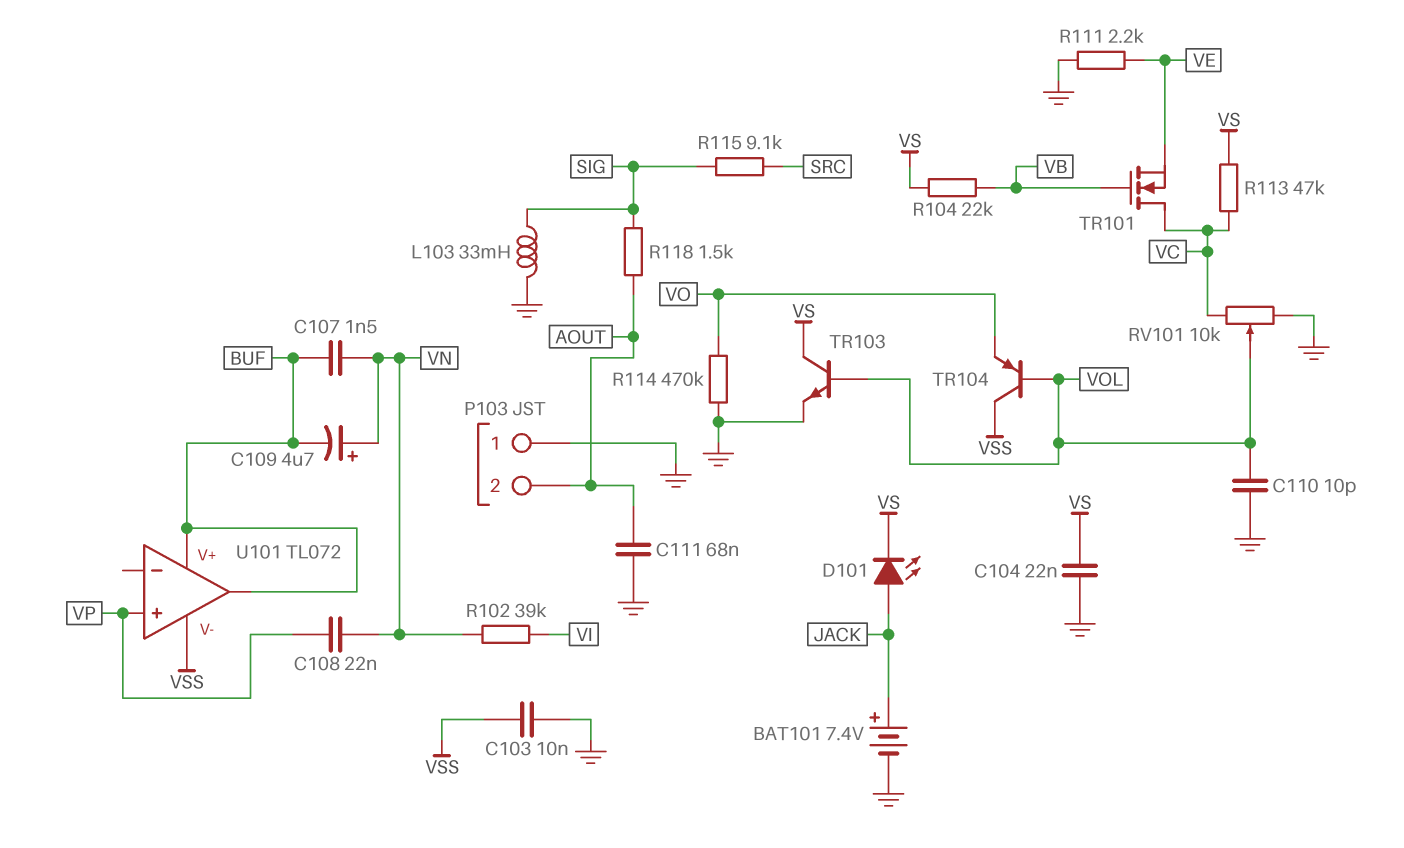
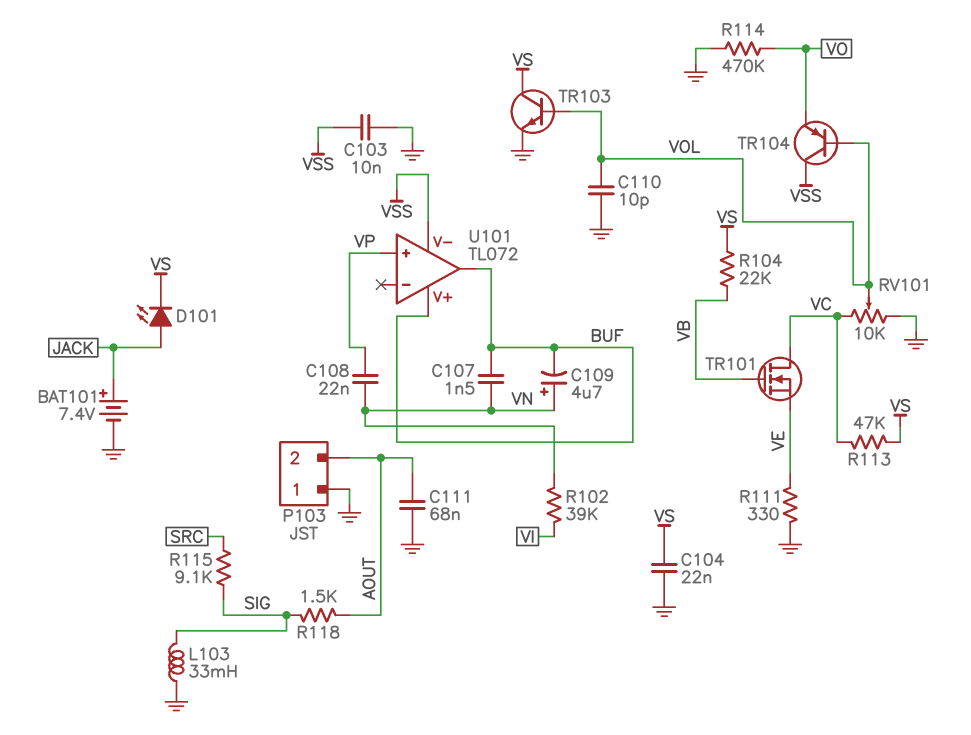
R111: 2.2k (GND, VE) -> 330 (GND, VE)

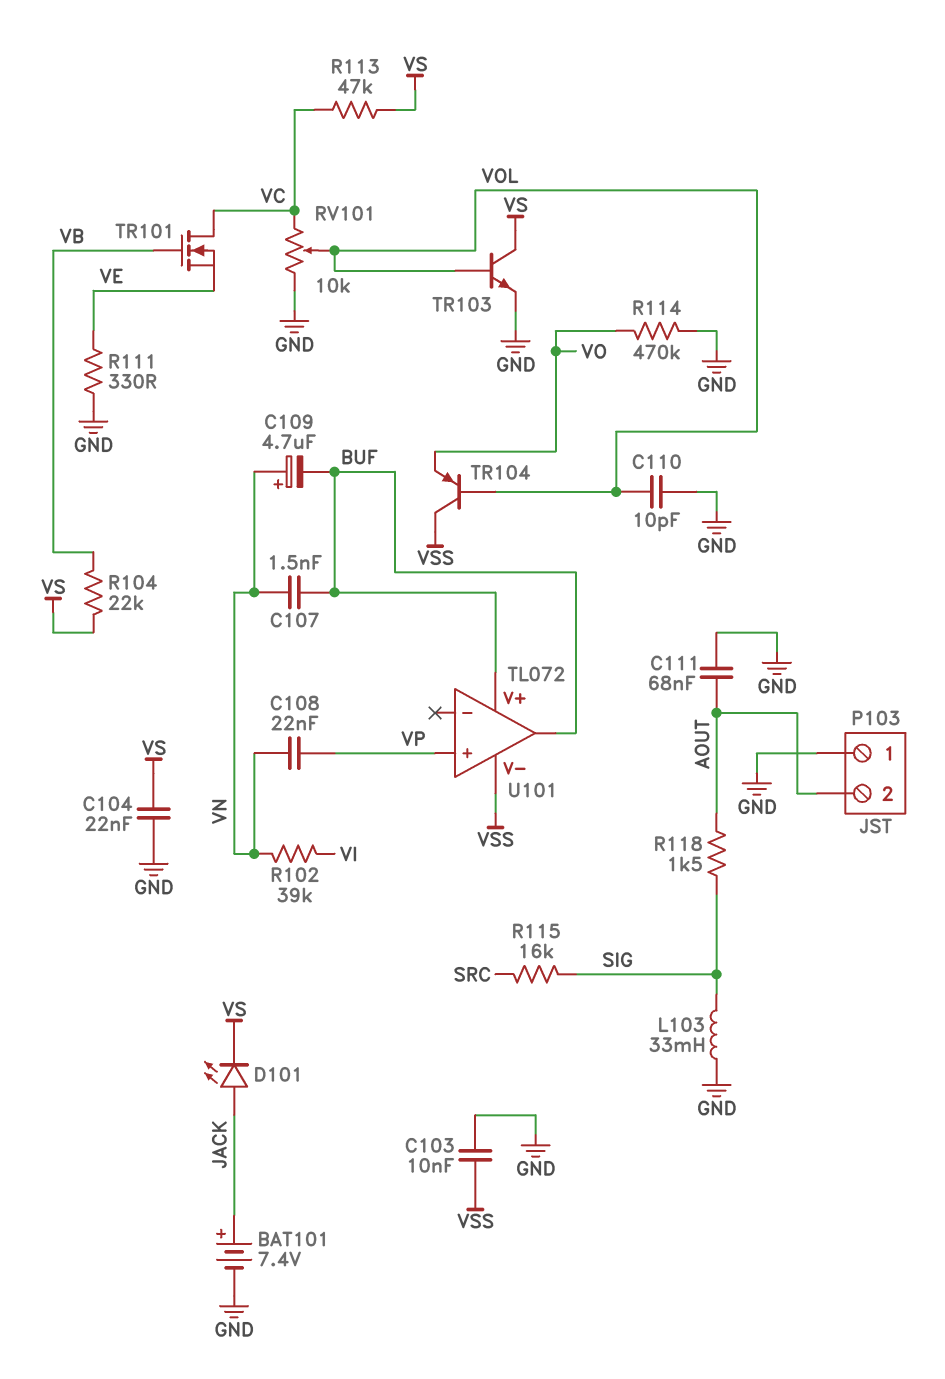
R115: 9.1k (SIG, SRC) -> 16k (SIG, SRC)

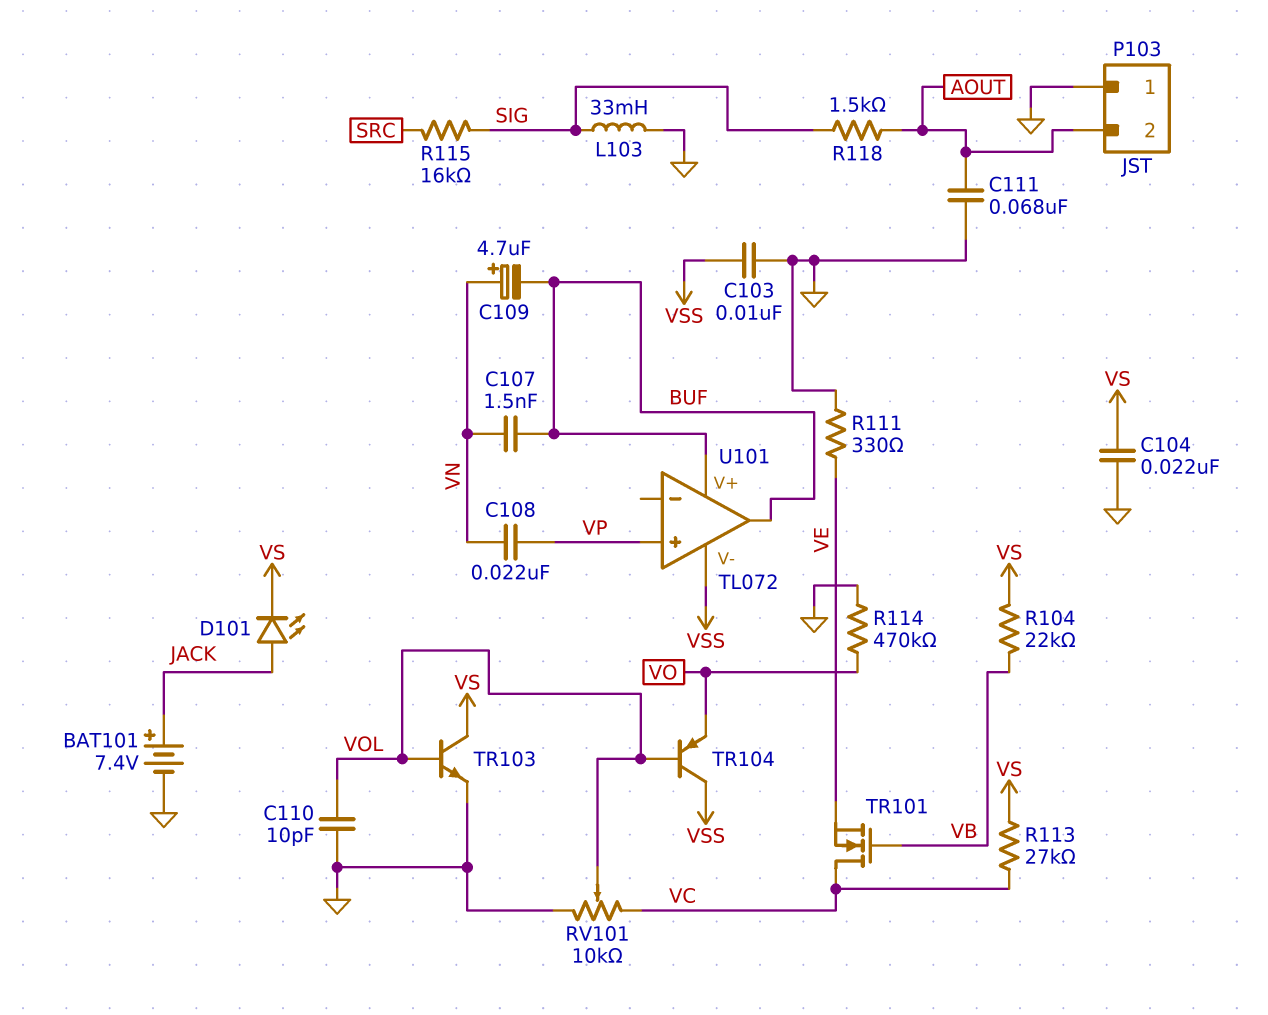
R102: 39k (VI, VN) -> none
R113: 47k (VC, VS) -> 27k (VC, VS)

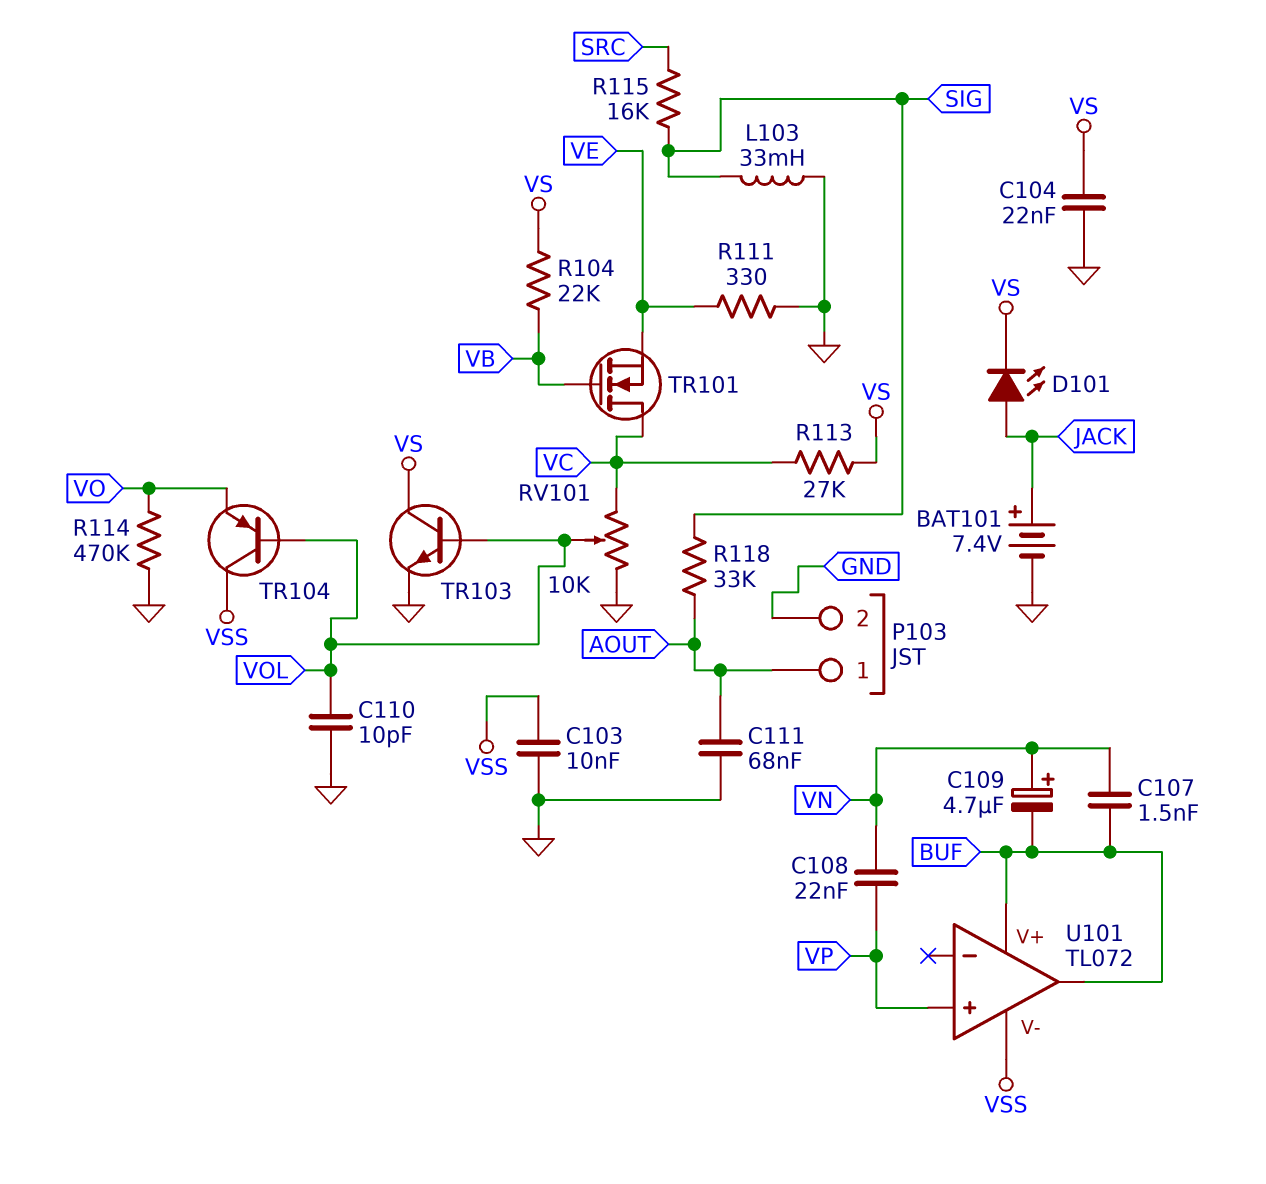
P103 pin 1: GND -> AOUT
P103 pin 2: AOUT -> GND
R118: 1.5k (AOUT, SIG) -> 33k (AOUT, SIG)

